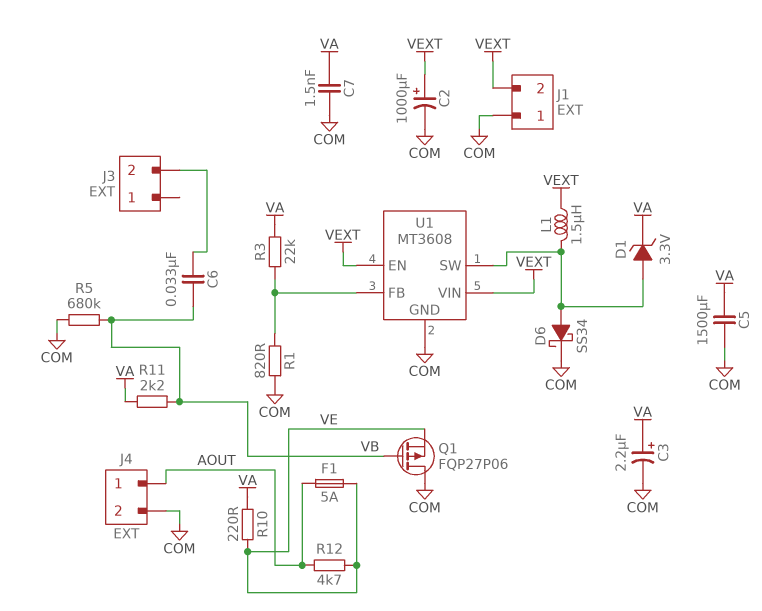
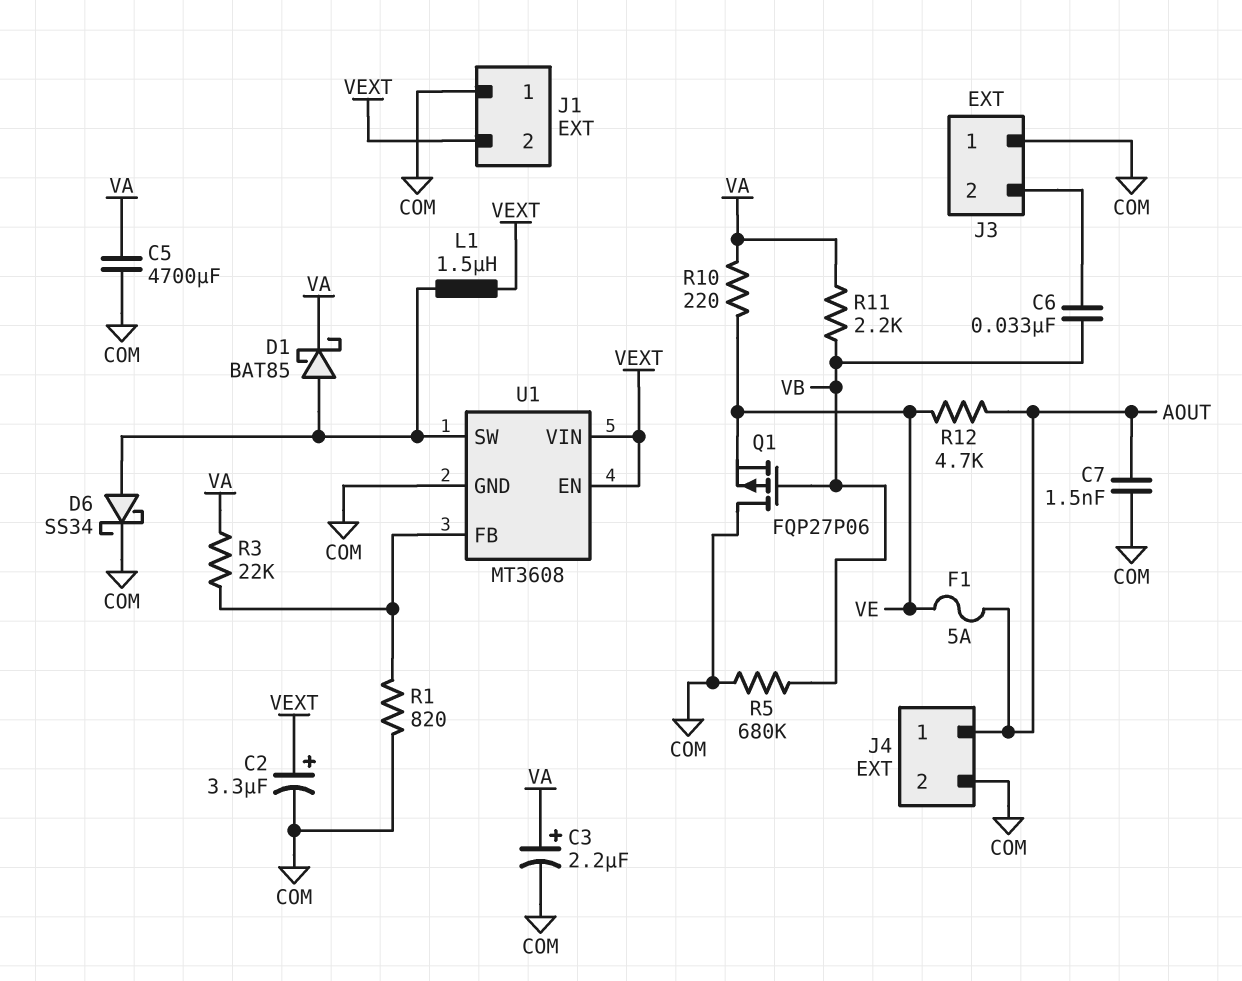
C2: 1000uF (plus VEXT, minus COM) -> 3.3uF (plus VEXT, minus COM)
C5: 1500uF (COM, VA) -> 4700uF (COM, VA)
C7: 1.5nF (COM, VA) -> 1.5nF (AOUT, COM)
D1: zener 3.3V (A U1/SW, K VA) -> schottky BAT85 (A U1/SW, K VA)
J3 pin 1: none -> COM

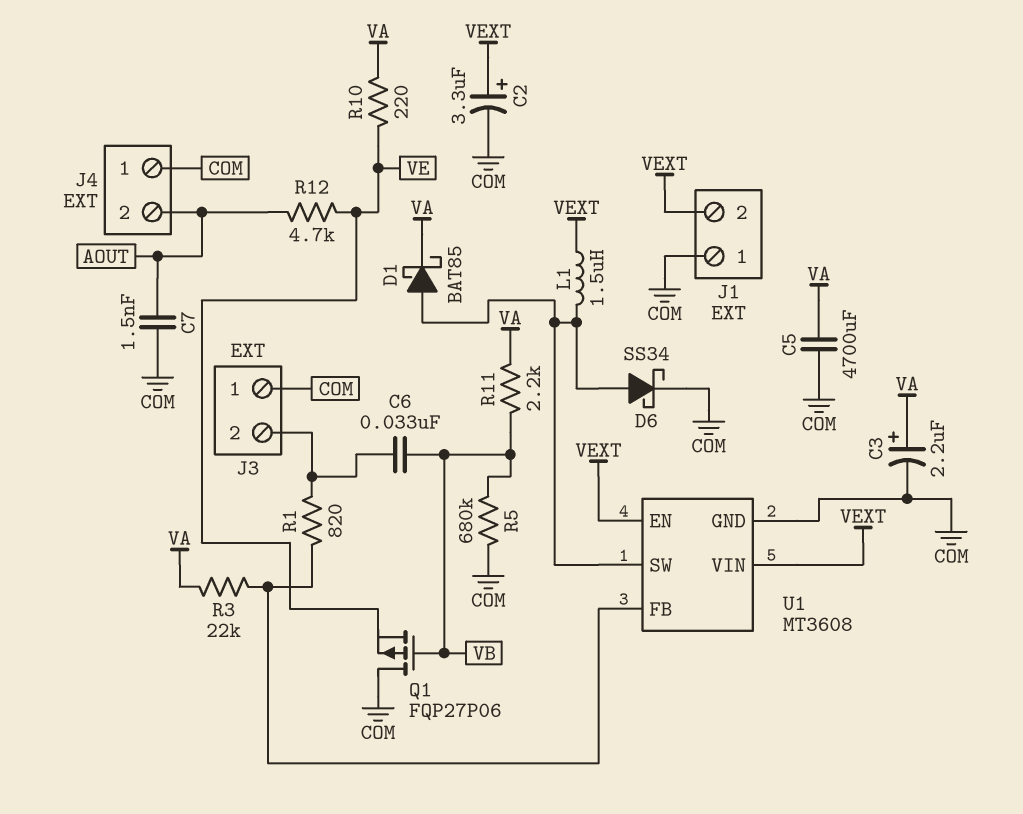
F1: 5A (AOUT, VE) -> none
J4 pin 1: AOUT -> COM
J4 pin 2: COM -> AOUT
R1: 820 (COM, U1/FB) -> 820 (J3/2, U1/FB)

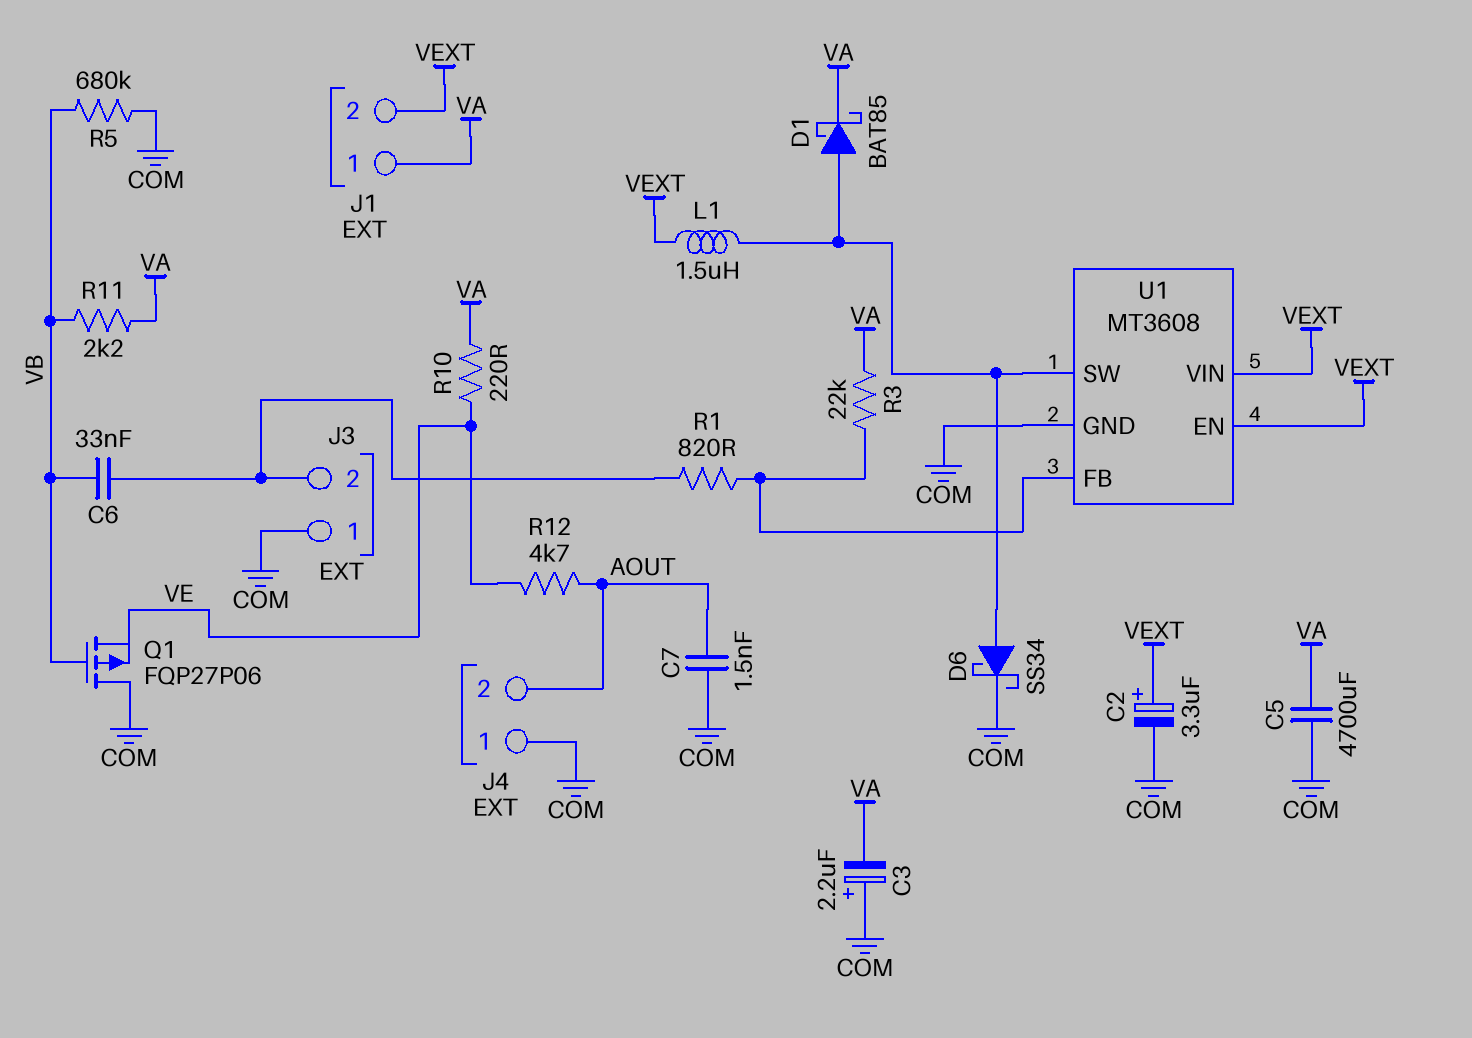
C3: 2.2uF (plus VA, minus COM) -> 2.2uF (plus COM, minus VA)
J1 pin 1: COM -> VA

